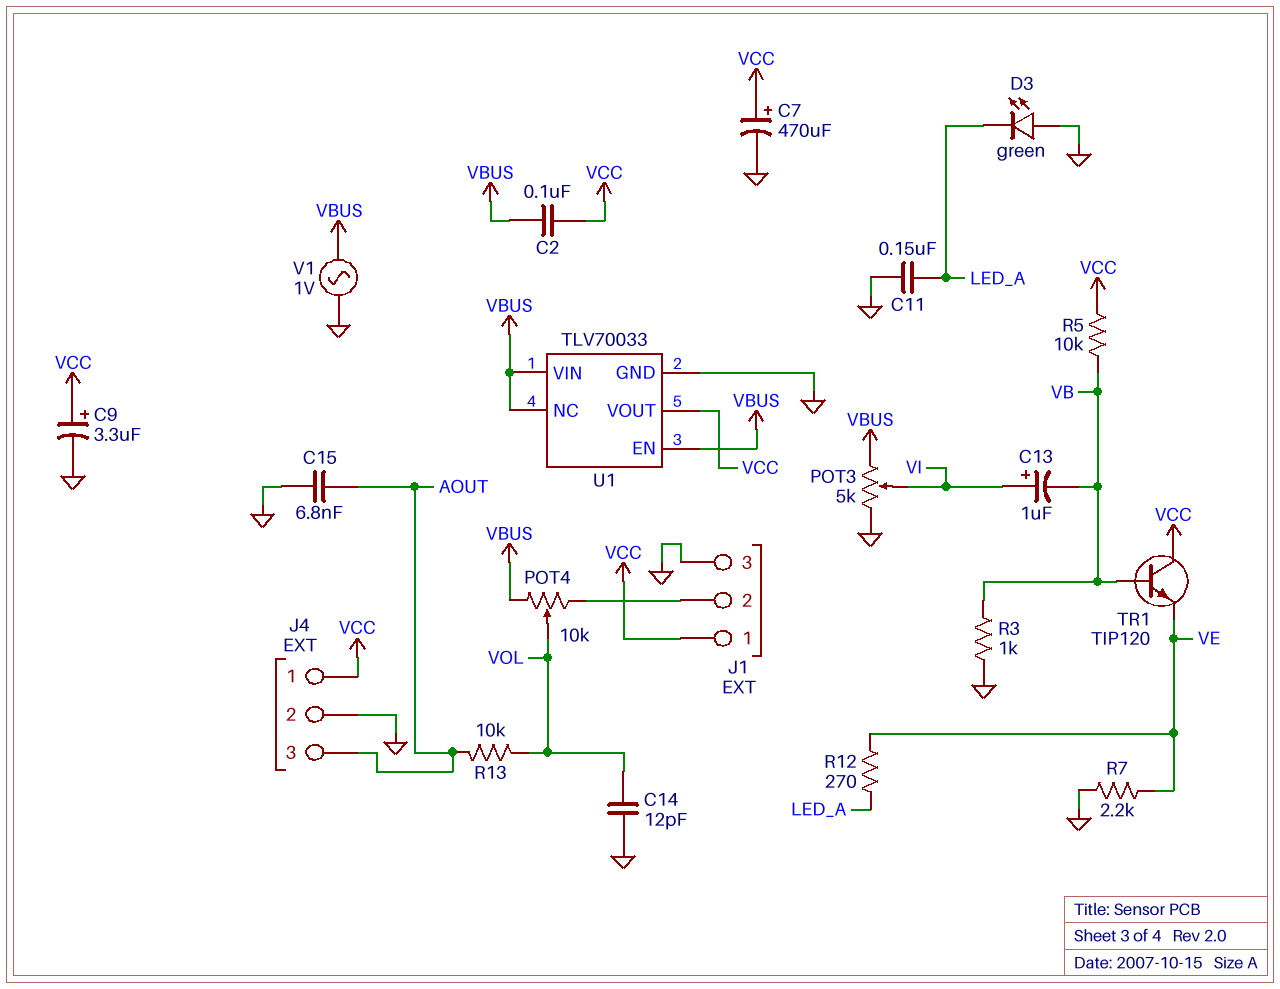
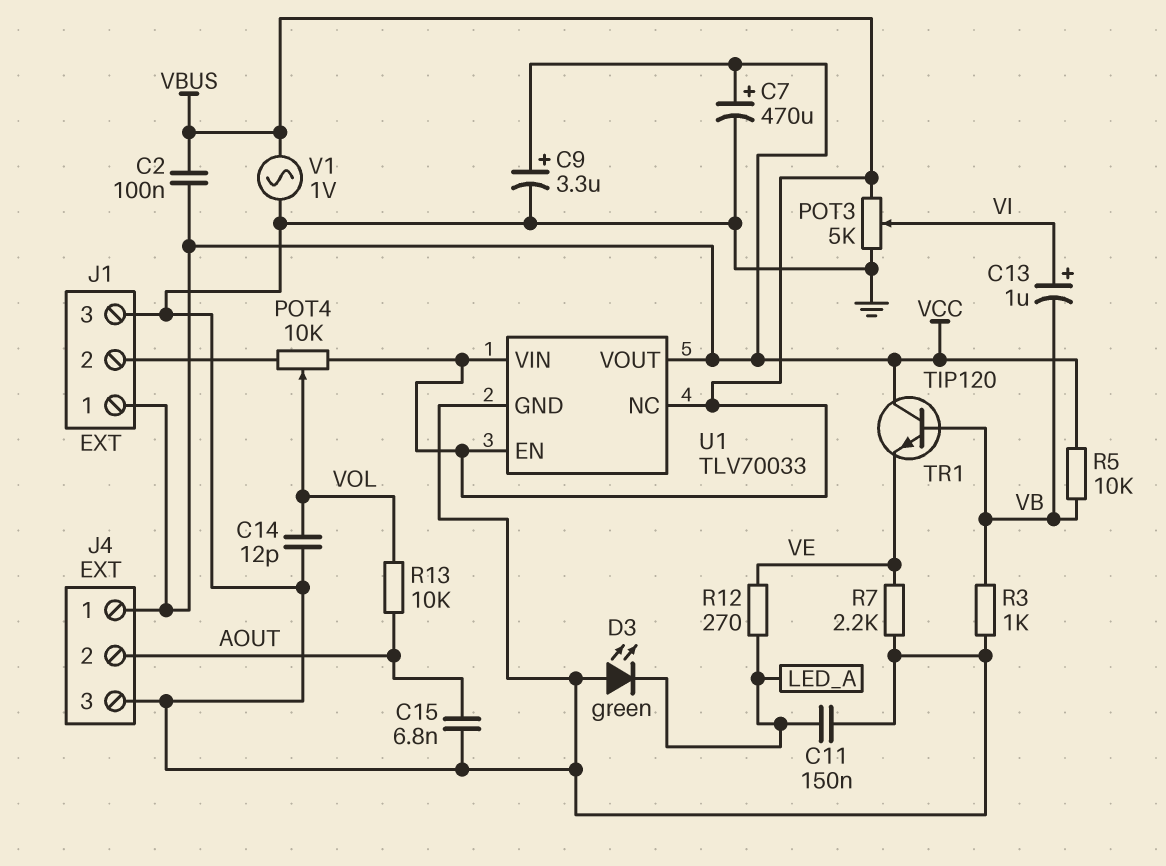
J4 pin 2: GND -> AOUT
J4 pin 3: AOUT -> GND

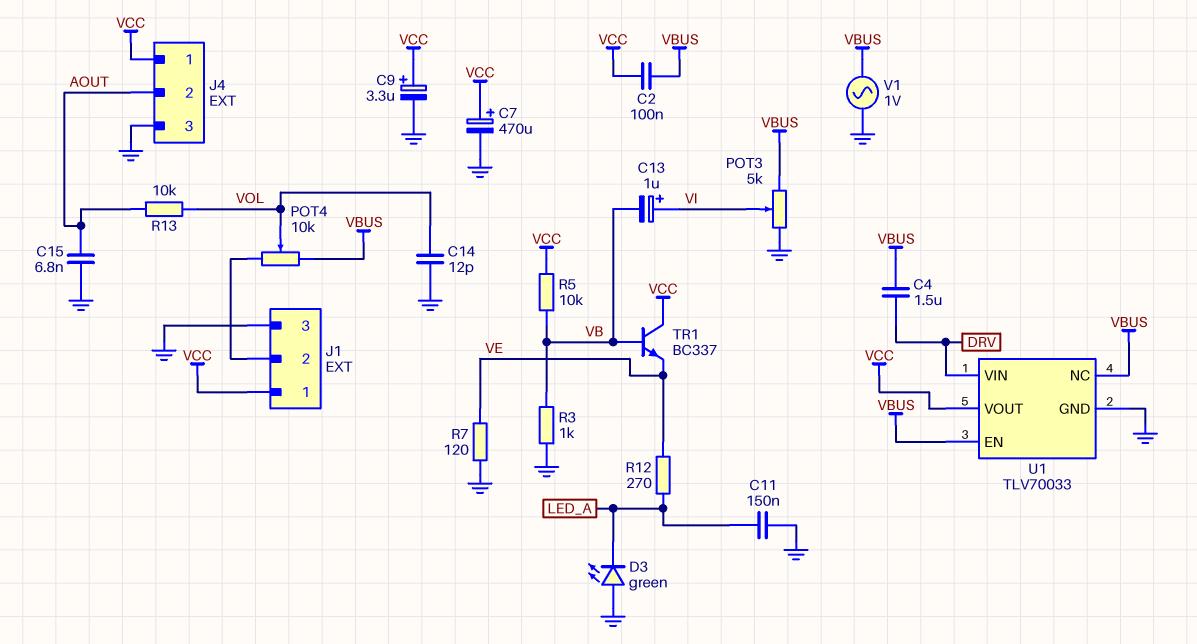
C4: none -> 1.5uF (DRV, VBUS)
R7: 2.2k (GND, VE) -> 120 (GND, VE)
TR1: NPN TIP120 (B VB, C VCC, E VE) -> NPN BC337 (B VB, C VCC, E VE)
U1 pin VIN: VBUS -> DRV

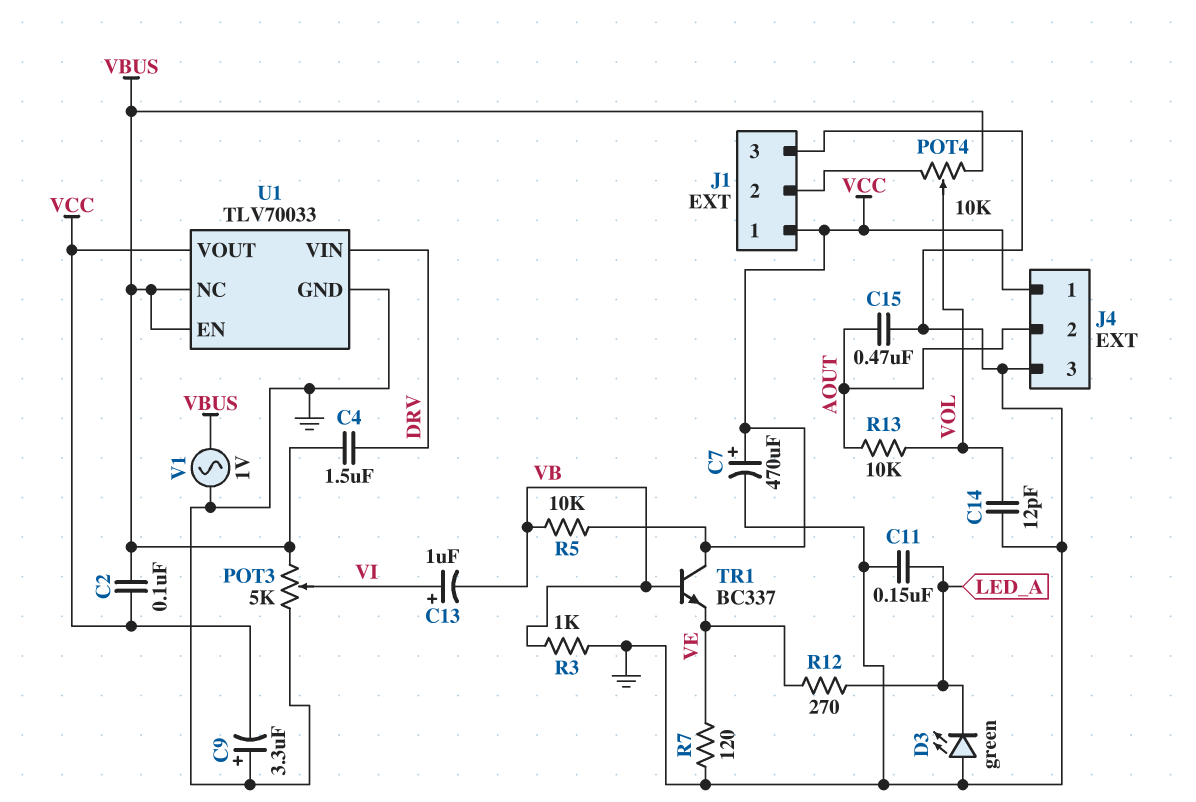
C9: 3.3uF (plus VCC, minus GND) -> 3.3uF (plus GND, minus VCC)
C15: 6.8nF (AOUT, GND) -> 470nF (AOUT, GND)

